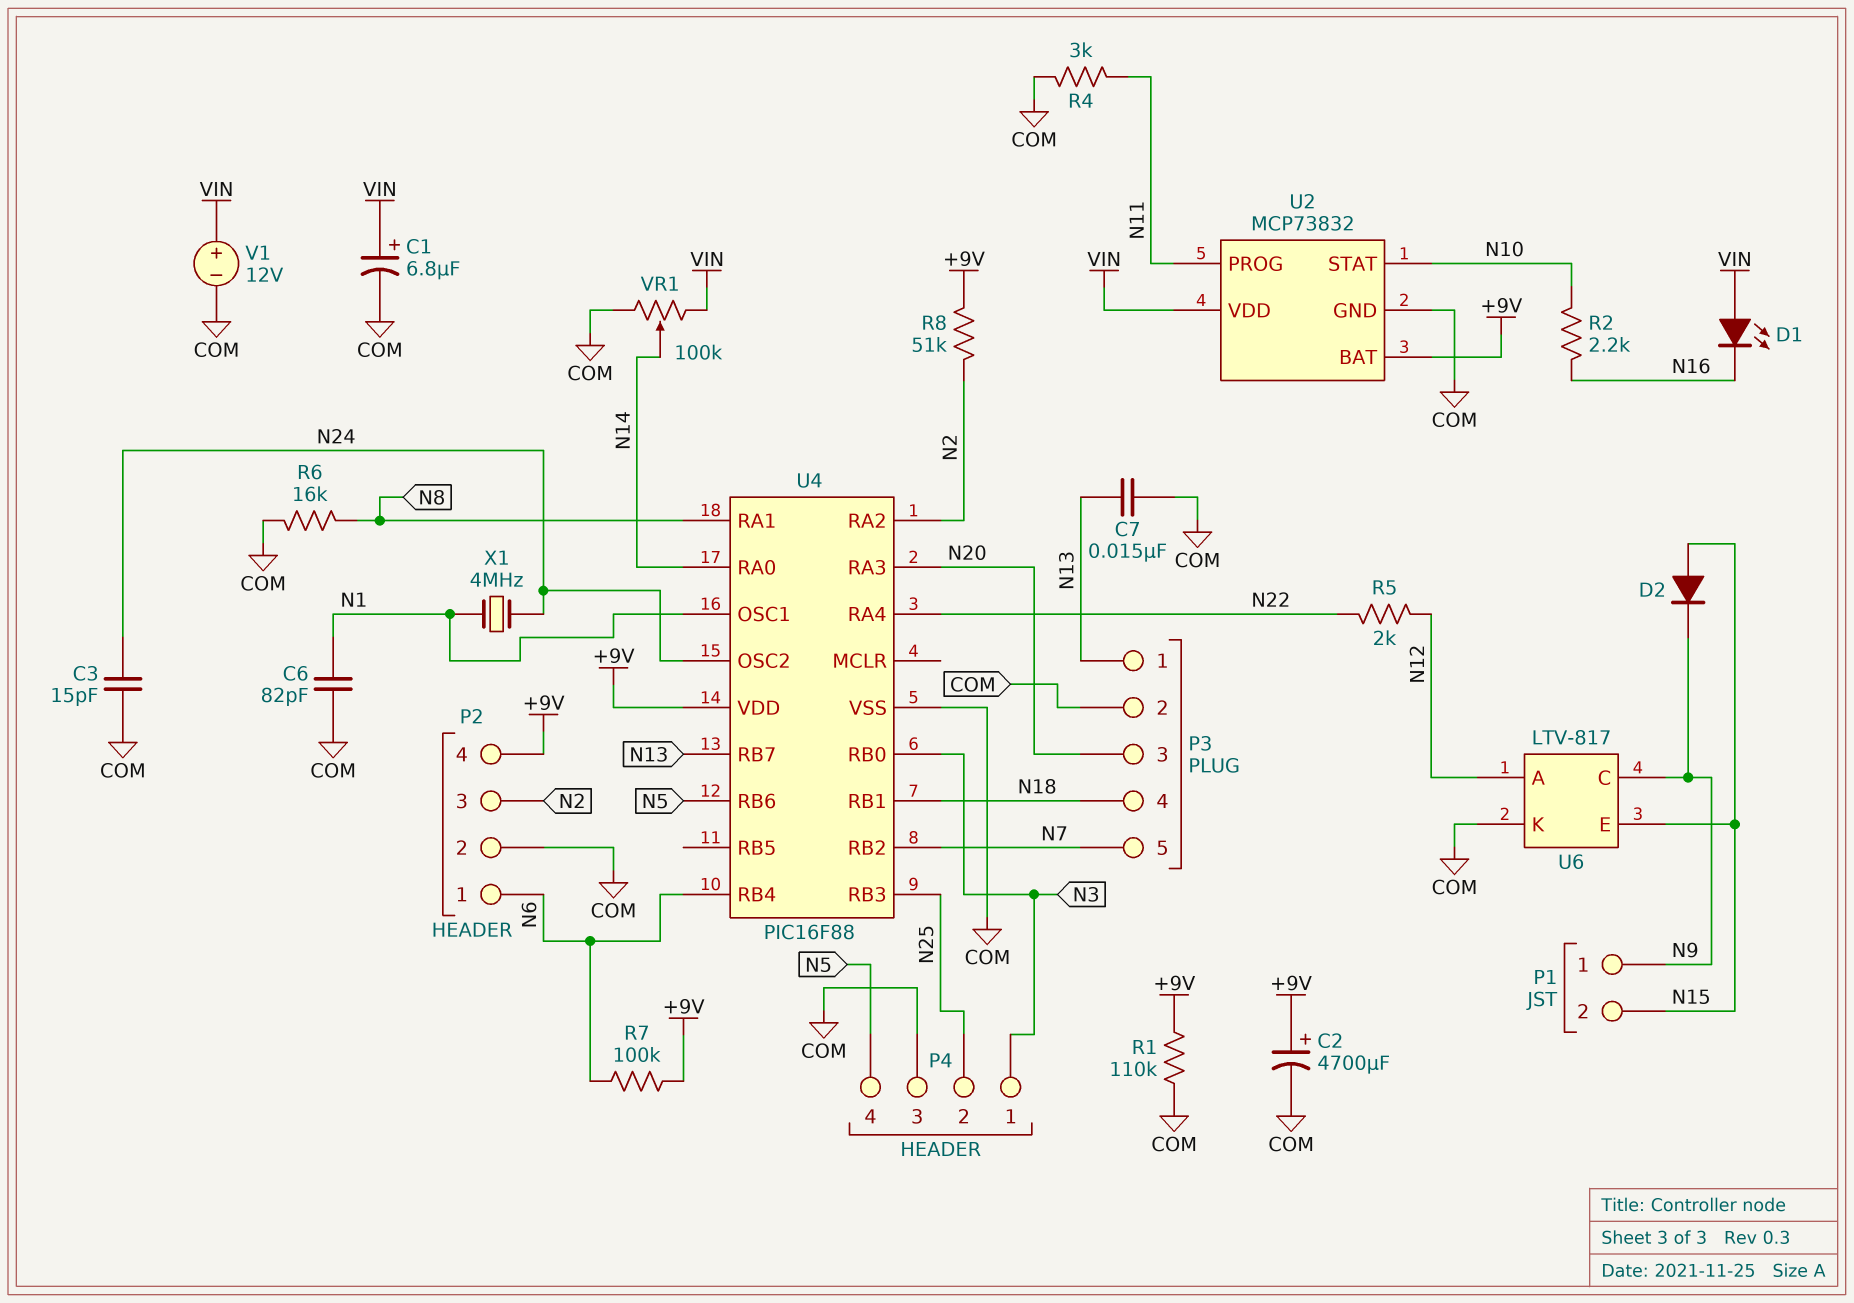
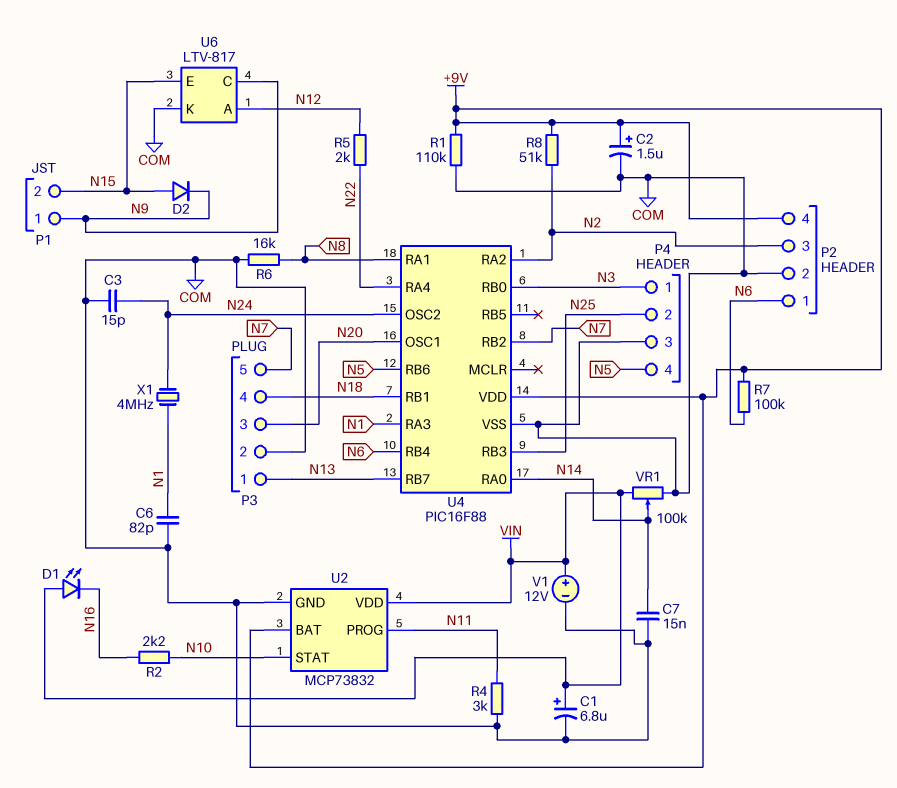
C2: 4700uF (plus +9V, minus COM) -> 1.5uF (plus +9V, minus COM)
C7: 15nF (COM, N13) -> 15nF (COM, N14)
U4 pin OSC1: N1 -> N20
U4 pin RA3: N20 -> N1

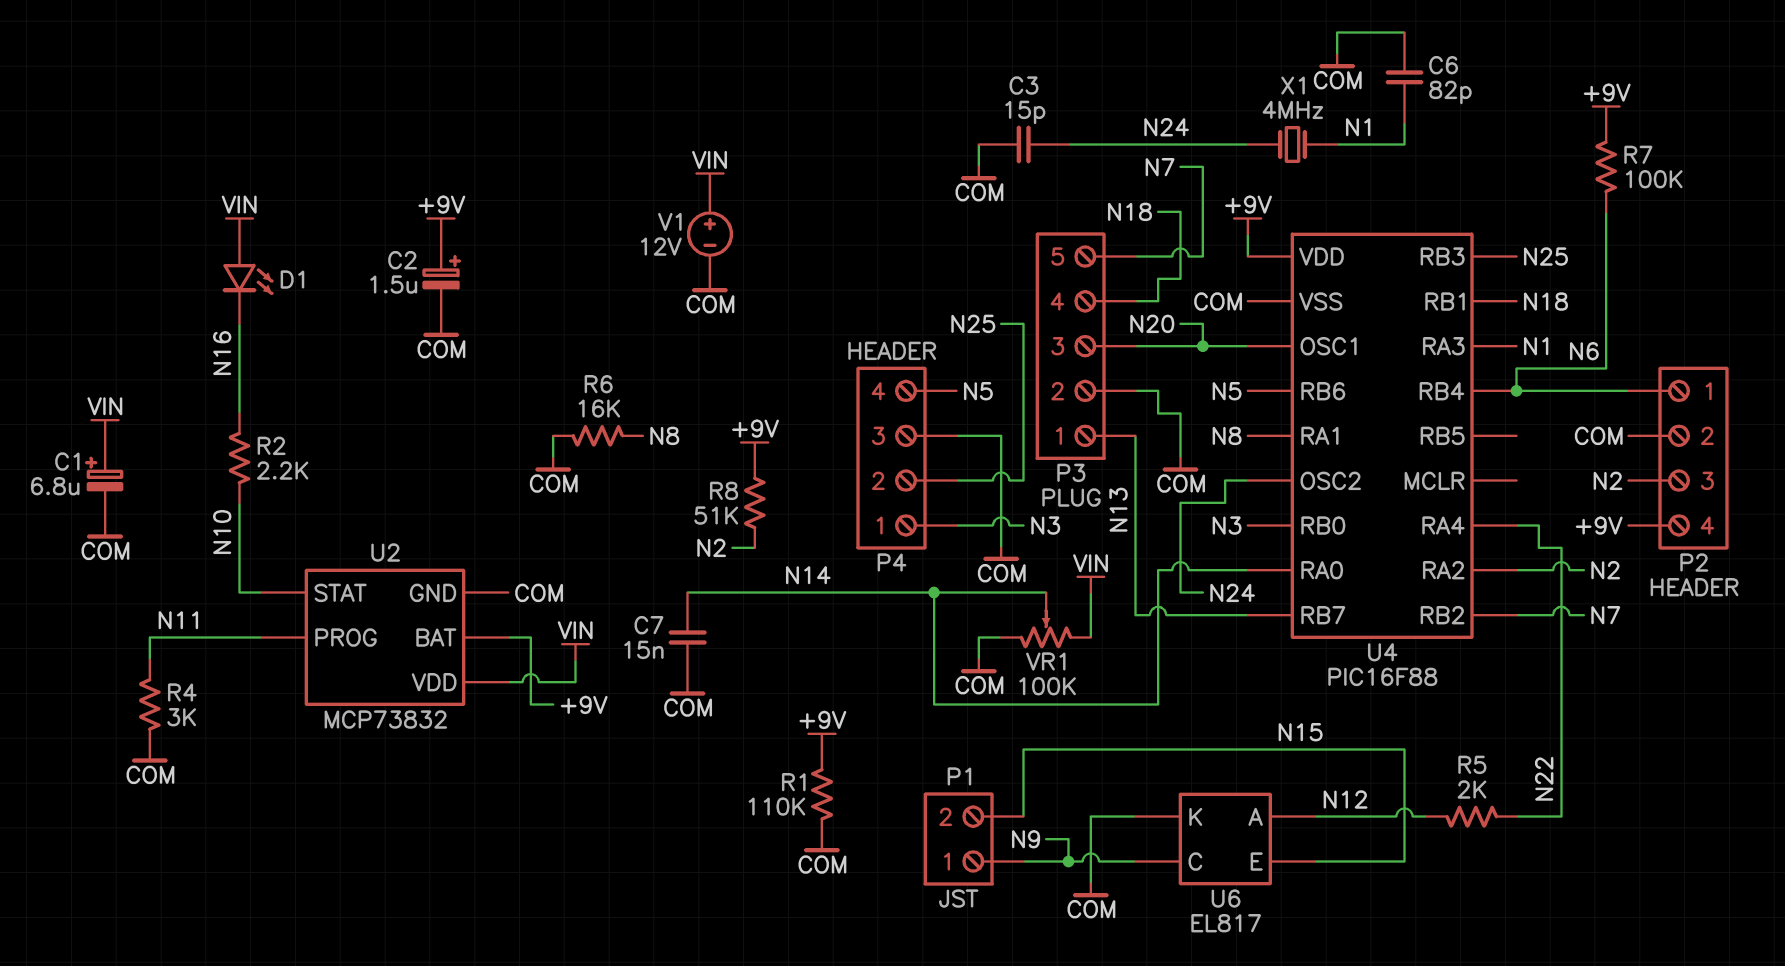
D2: diode (A N15, K N9) -> none
U6: LTV-817 -> EL817

